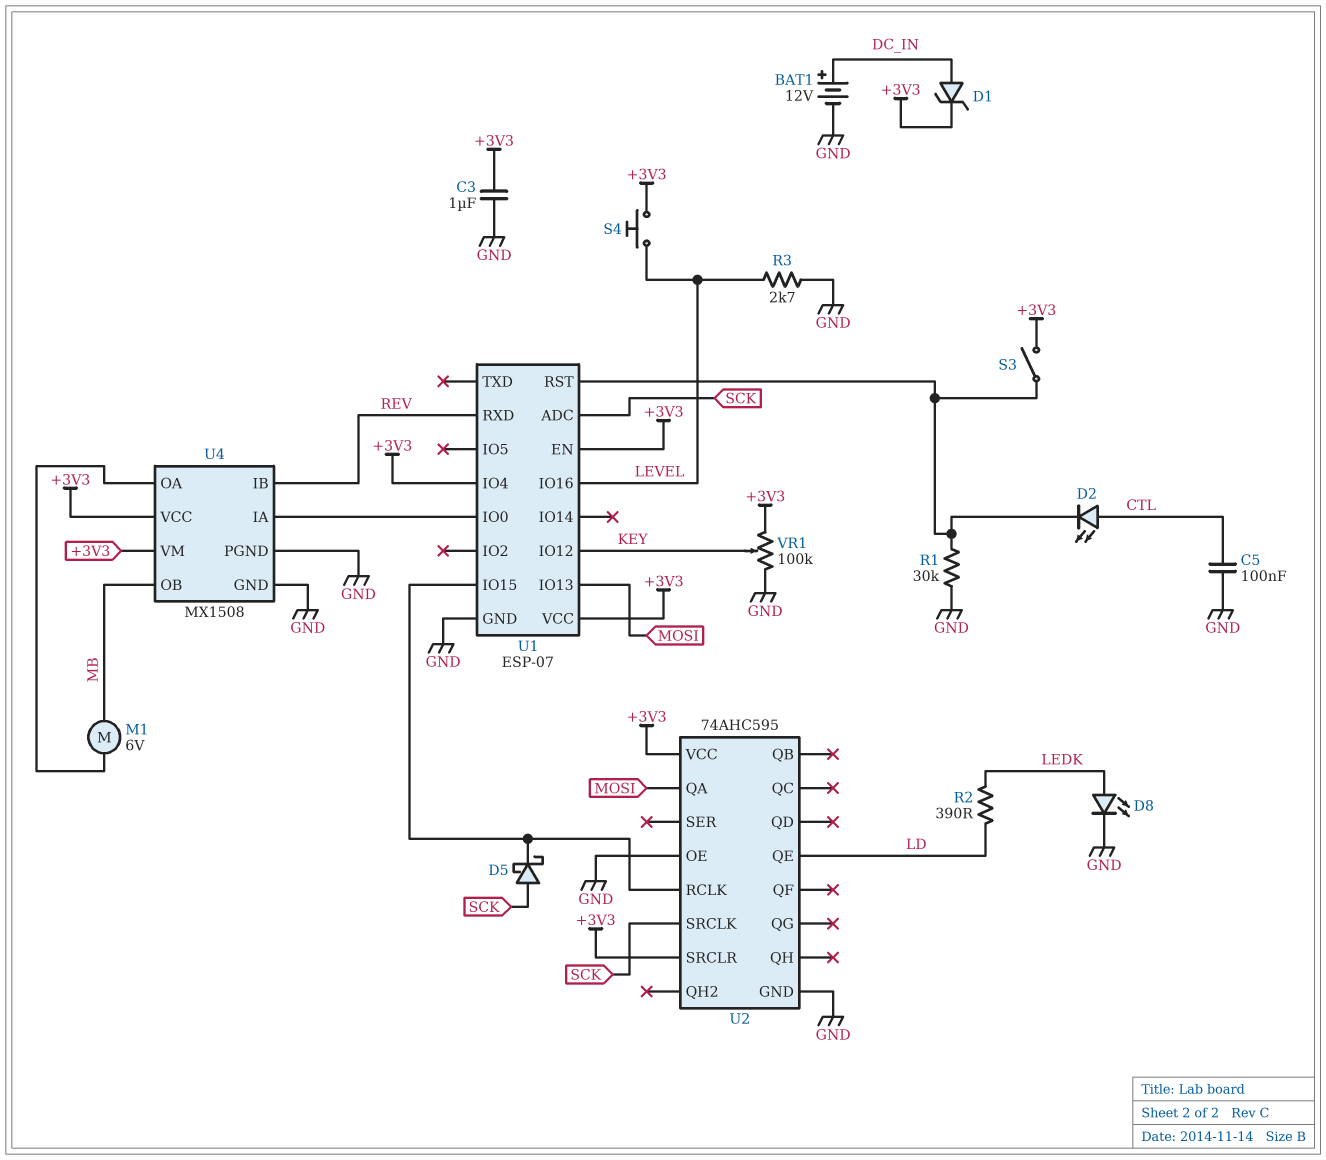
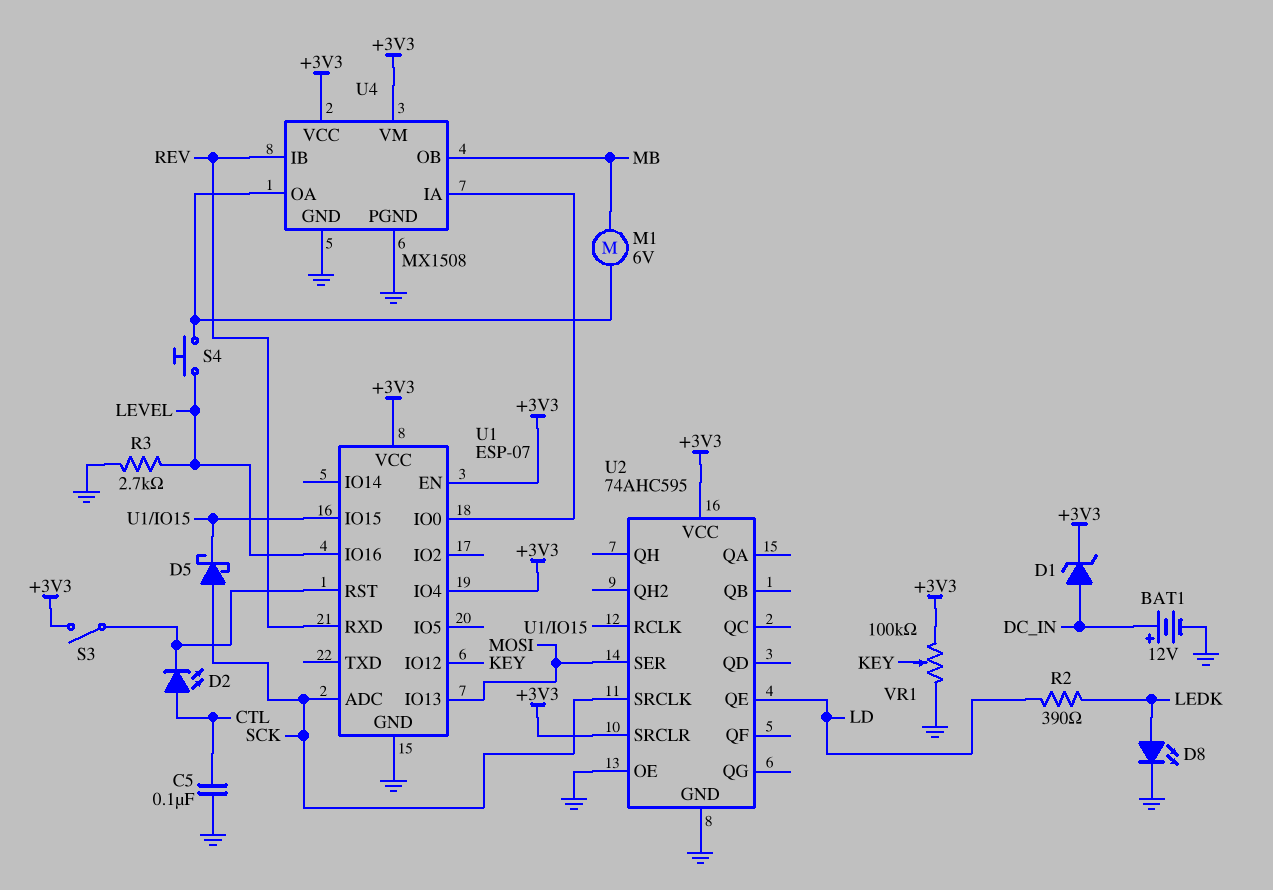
C3: 1uF (+3V3, GND) -> none
R1: 30k (GND, U1/RST) -> none
S4: button (+3V3, LEVEL) -> button (LEVEL, U4/OA)
U2 pin QA: MOSI -> none
U2 pin SER: none -> MOSI

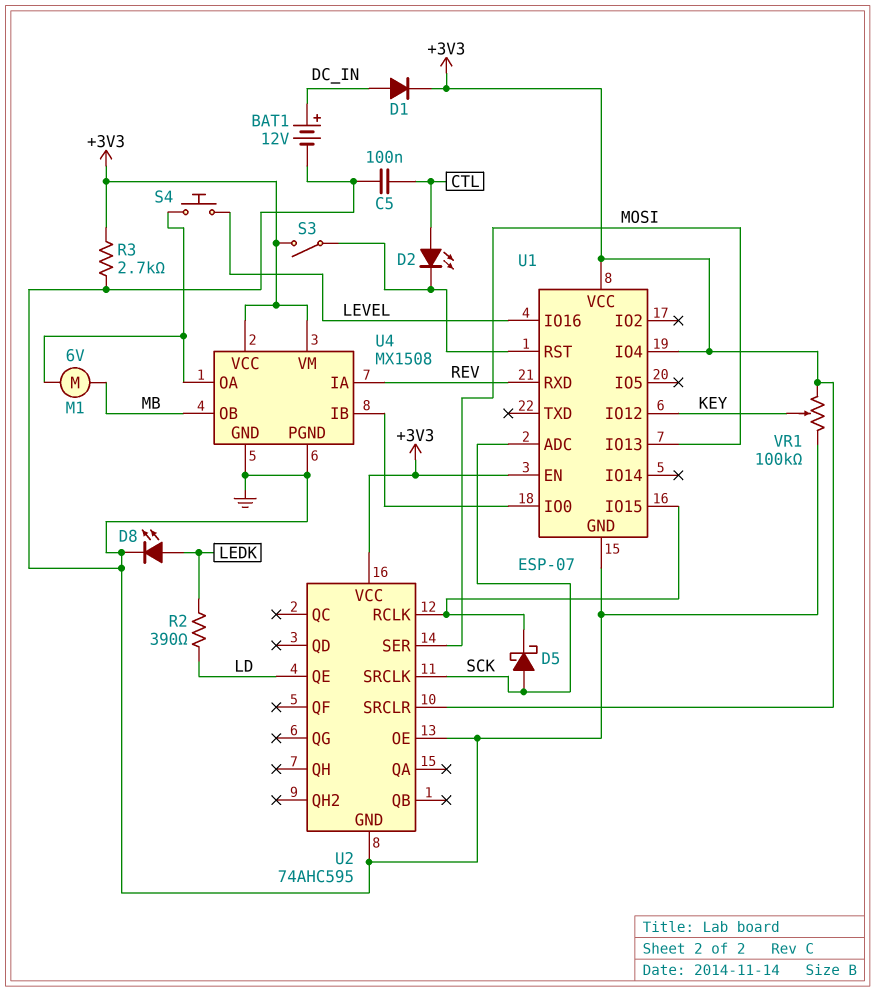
D1: zener (A DC_IN, K +3V3) -> diode (A DC_IN, K +3V3)
R3: 2.7k (GND, LEVEL) -> 2.7k (+3V3, GND)
U4 pin IA: U1/IO0 -> REV
U4 pin IB: REV -> U1/IO0

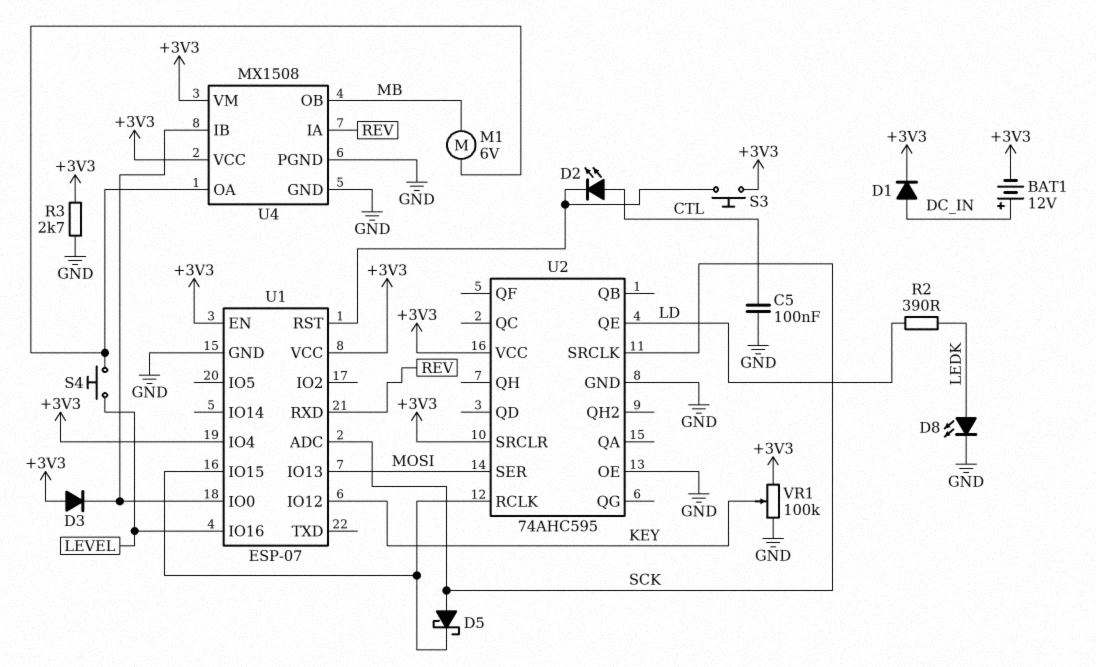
BAT1: 12V (plus DC_IN, minus GND) -> 12V (plus DC_IN, minus +3V3)
D3: none -> diode (A +3V3, K U1/IO0)
S3: switch (+3V3, U1/RST) -> button (+3V3, U1/RST)

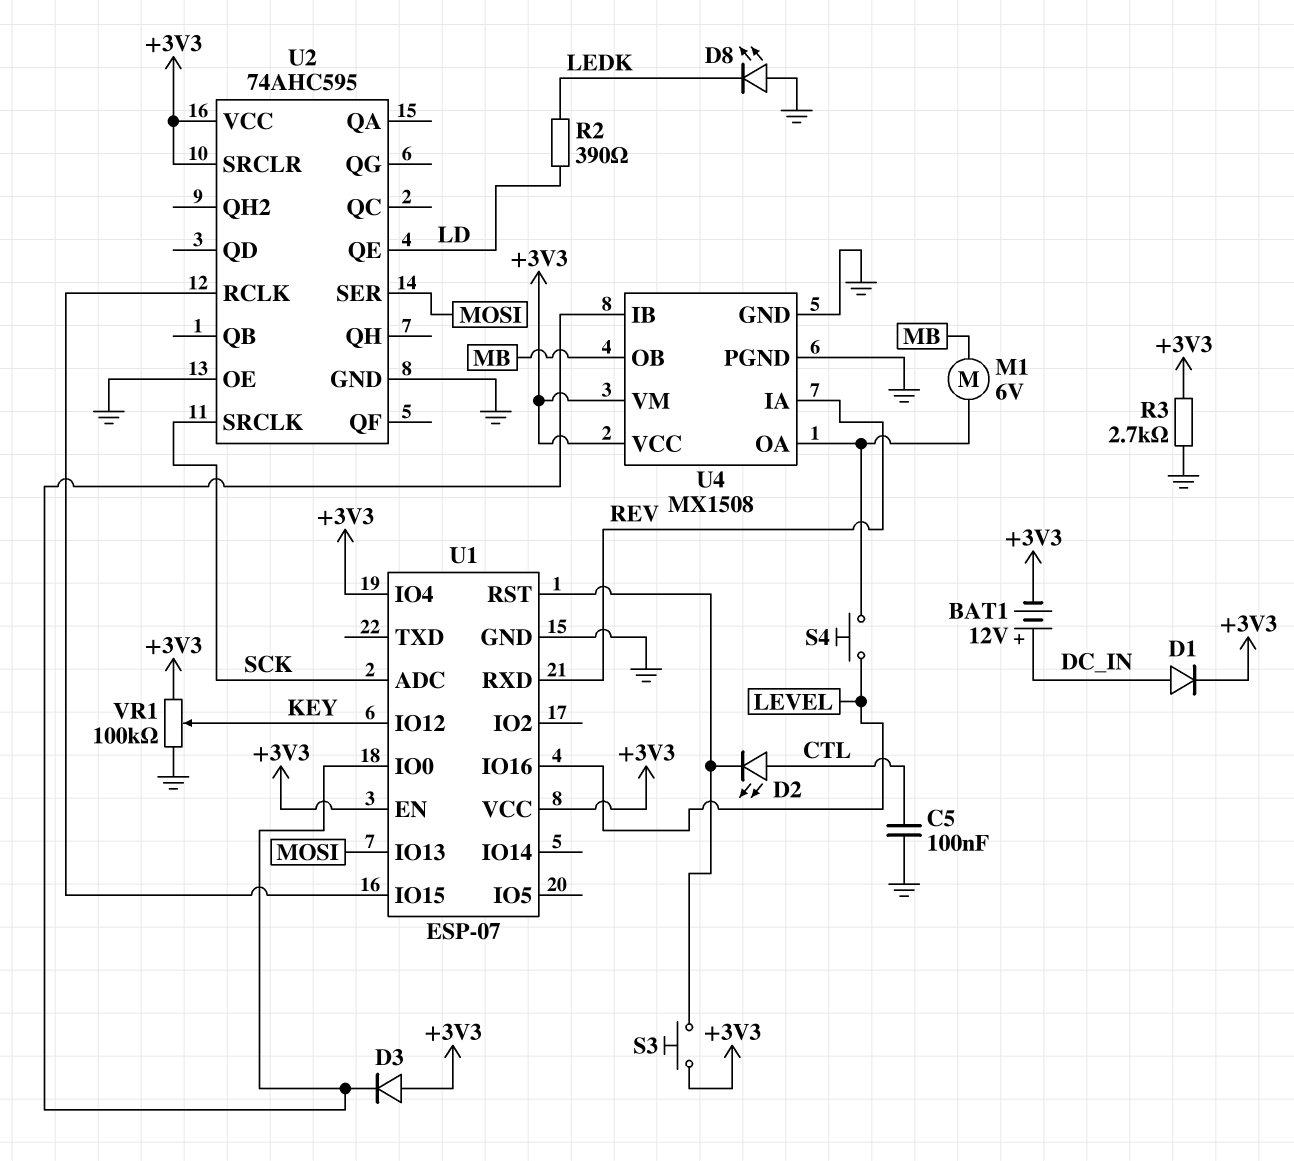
D5: schottky (A SCK, K U1/IO15) -> none
D8: LED (A LEDK, K GND) -> LED (A GND, K LEDK)

